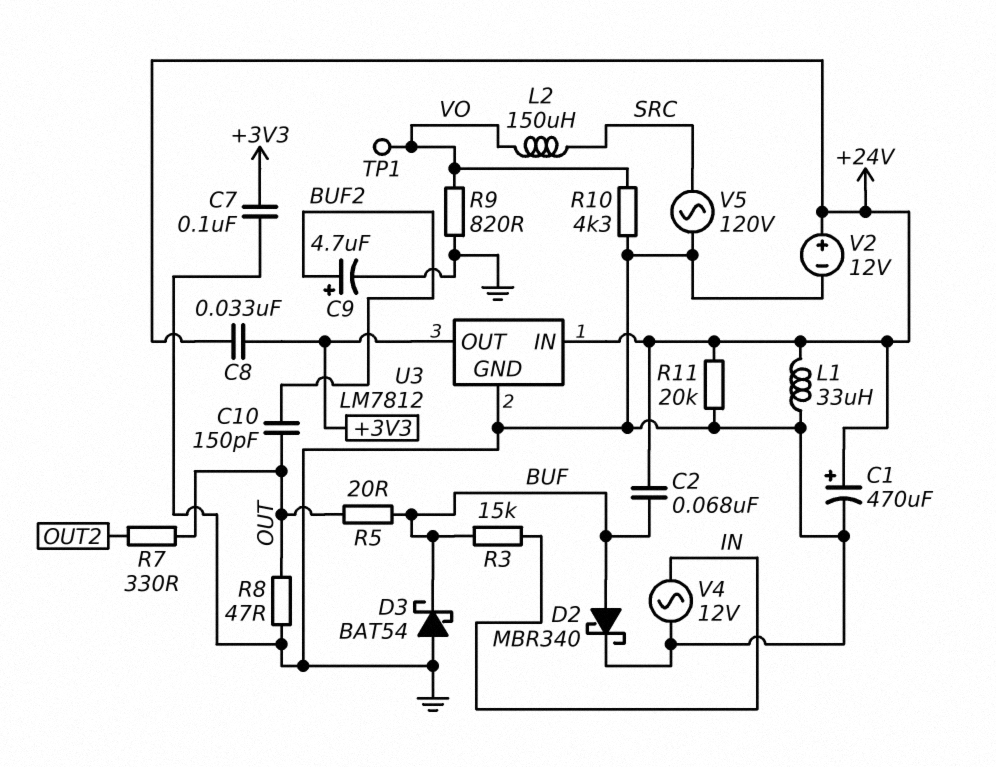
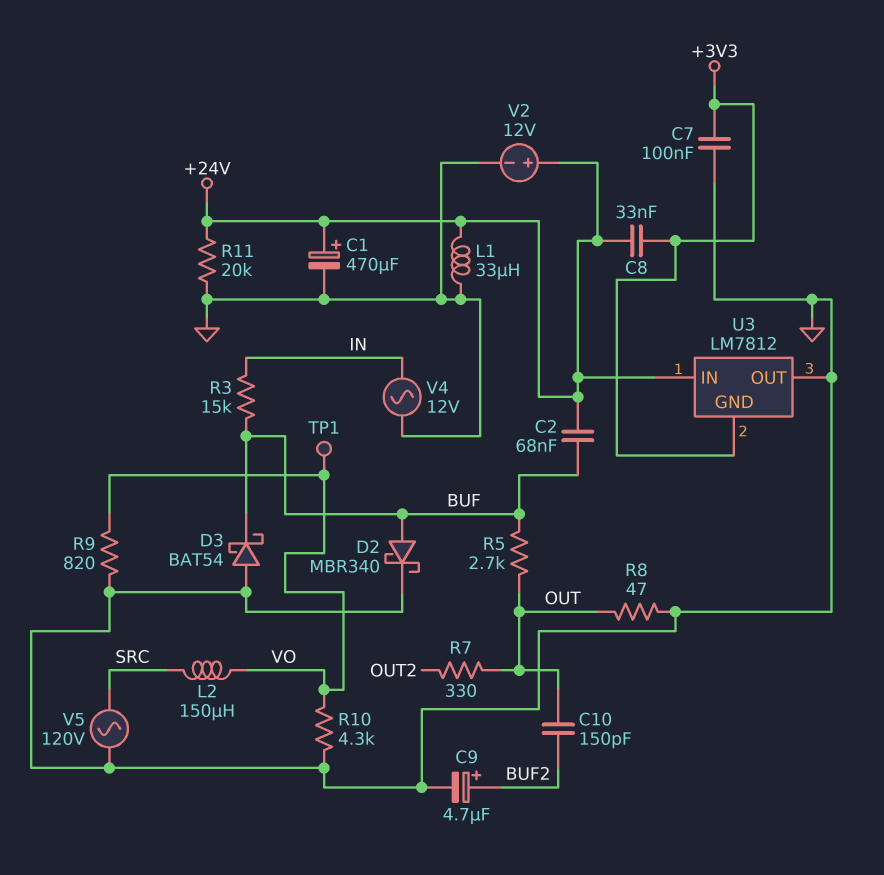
R5: 20 (BUF, OUT) -> 2.7k (BUF, OUT)
U3 pin GND: GND -> +3V3
U3 pin OUT: +3V3 -> GND

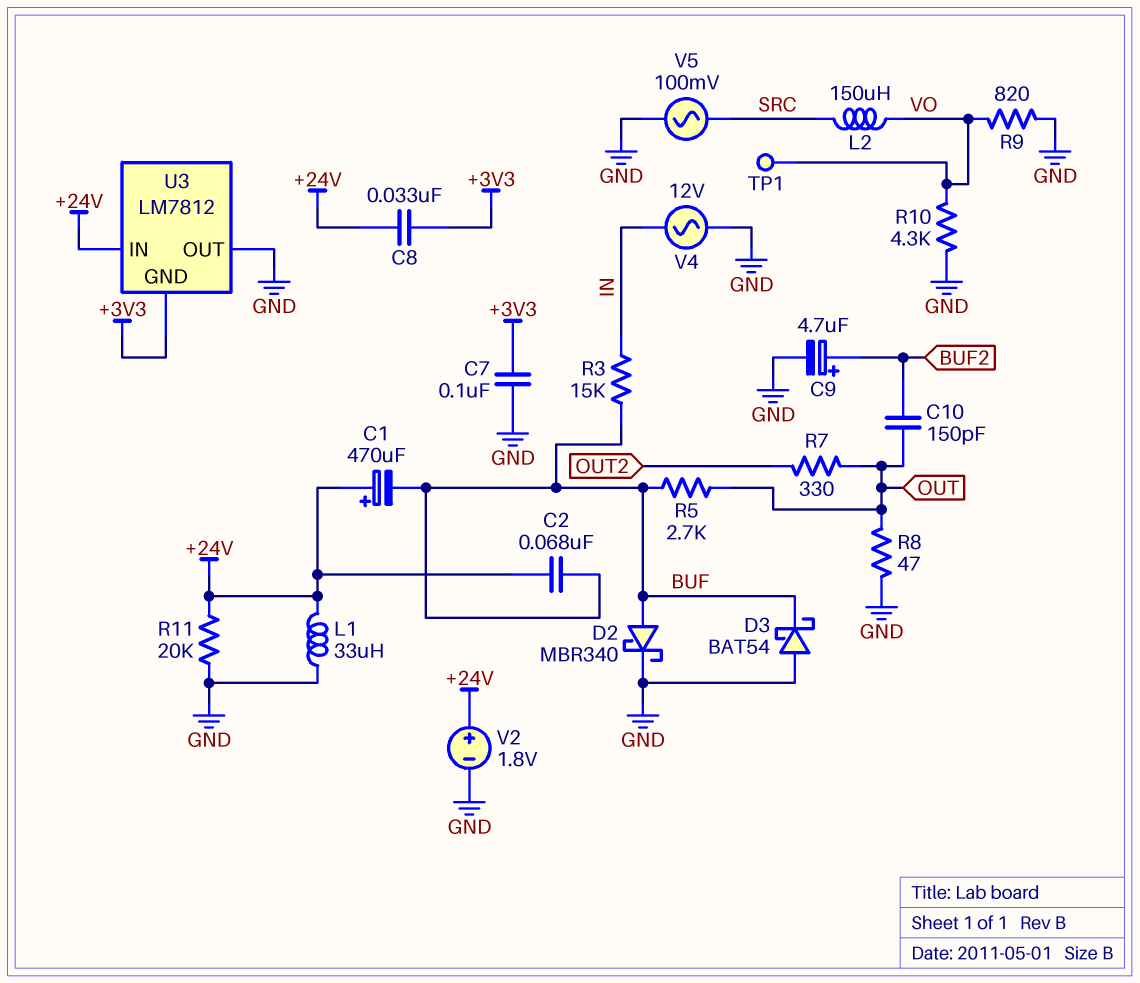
C1: 470uF (plus +24V, minus GND) -> 470uF (plus +24V, minus BUF)
V2: 12V (plus +24V, minus GND) -> 1.8V (plus +24V, minus GND)
V5: AC 120V (GND, SRC) -> AC 100mV (GND, SRC)

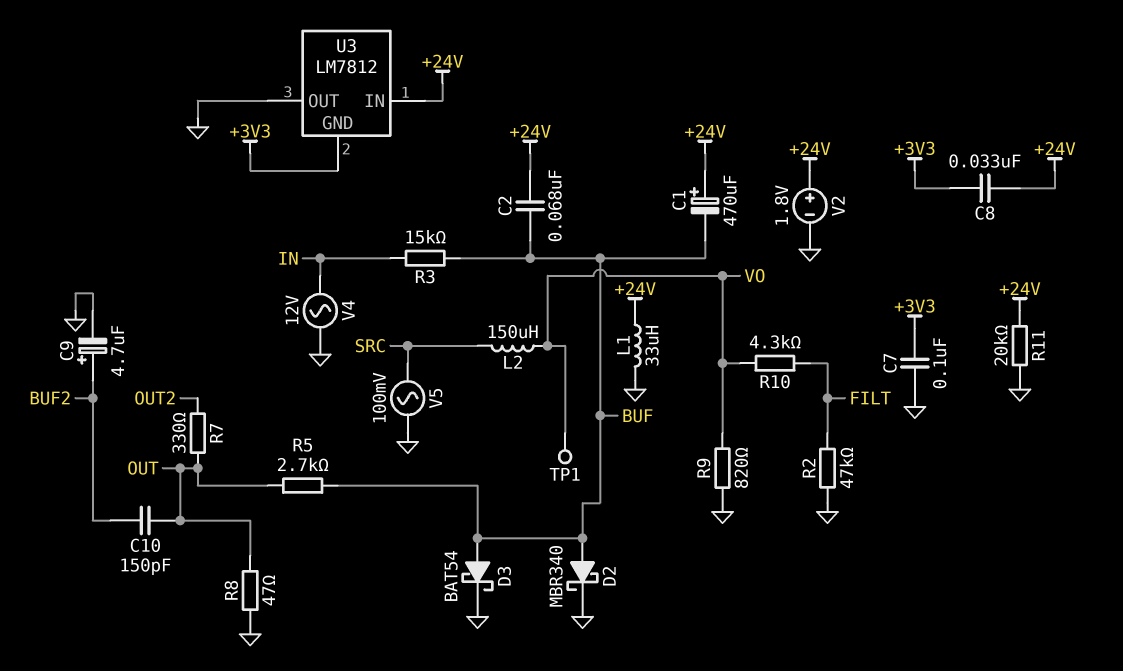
D3: schottky BAT54 (A GND, K BUF) -> schottky BAT54 (A BUF, K GND)
R2: none -> 47k (FILT, GND)
R10: 4.3k (GND, VO) -> 4.3k (FILT, VO)

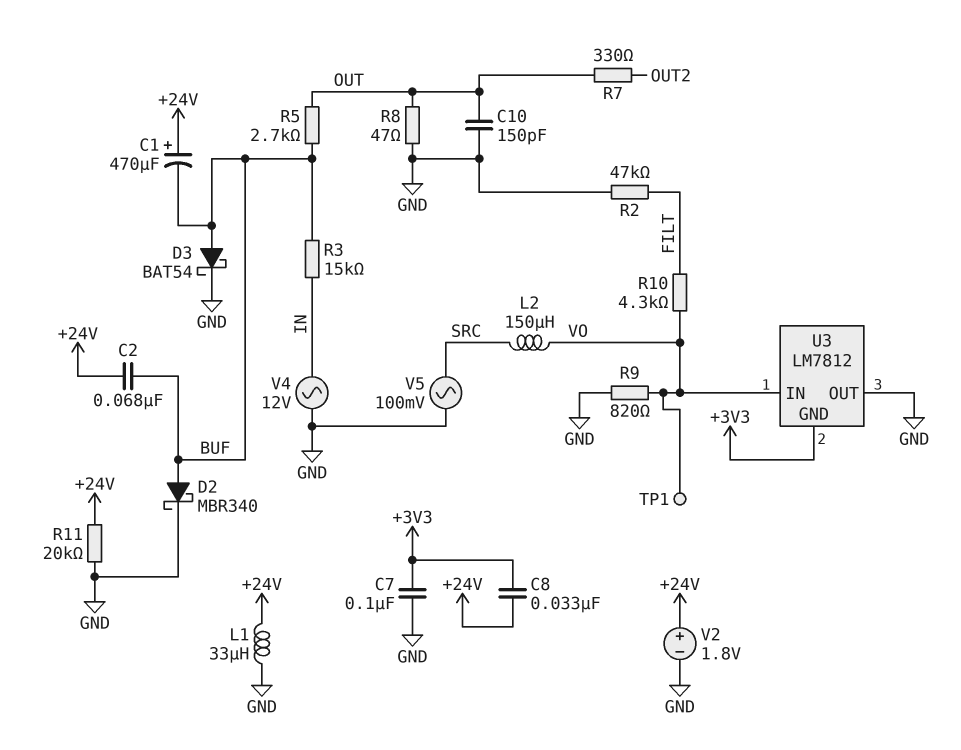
C9: 4.7uF (plus BUF2, minus GND) -> none
C10: 150pF (BUF2, OUT) -> 150pF (GND, OUT)
U3 pin IN: +24V -> VO

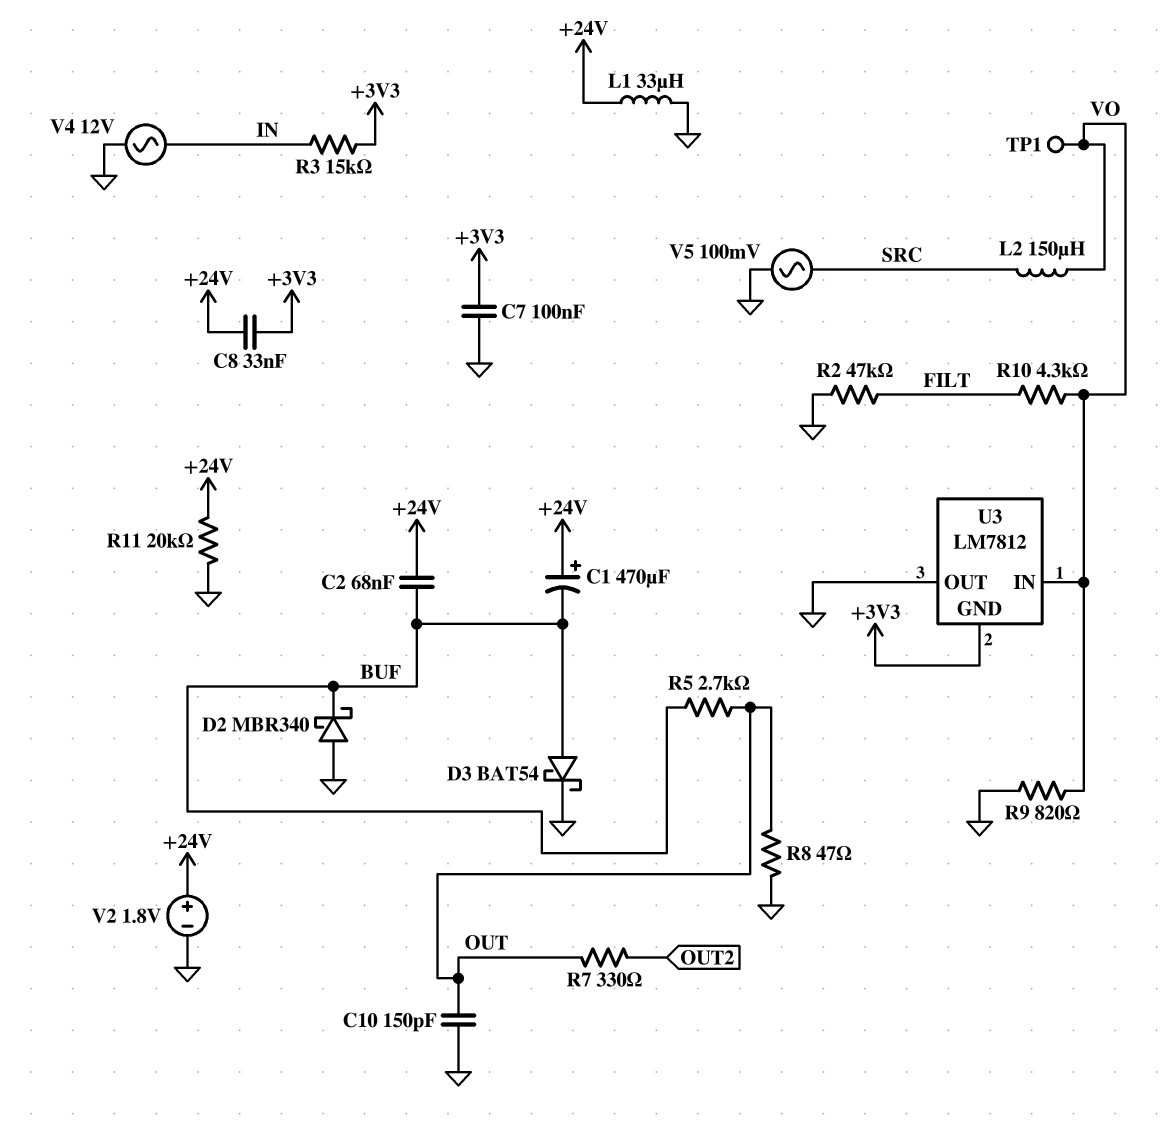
D2: schottky MBR340 (A BUF, K GND) -> schottky MBR340 (A GND, K BUF)
R3: 15k (BUF, IN) -> 15k (+3V3, IN)

